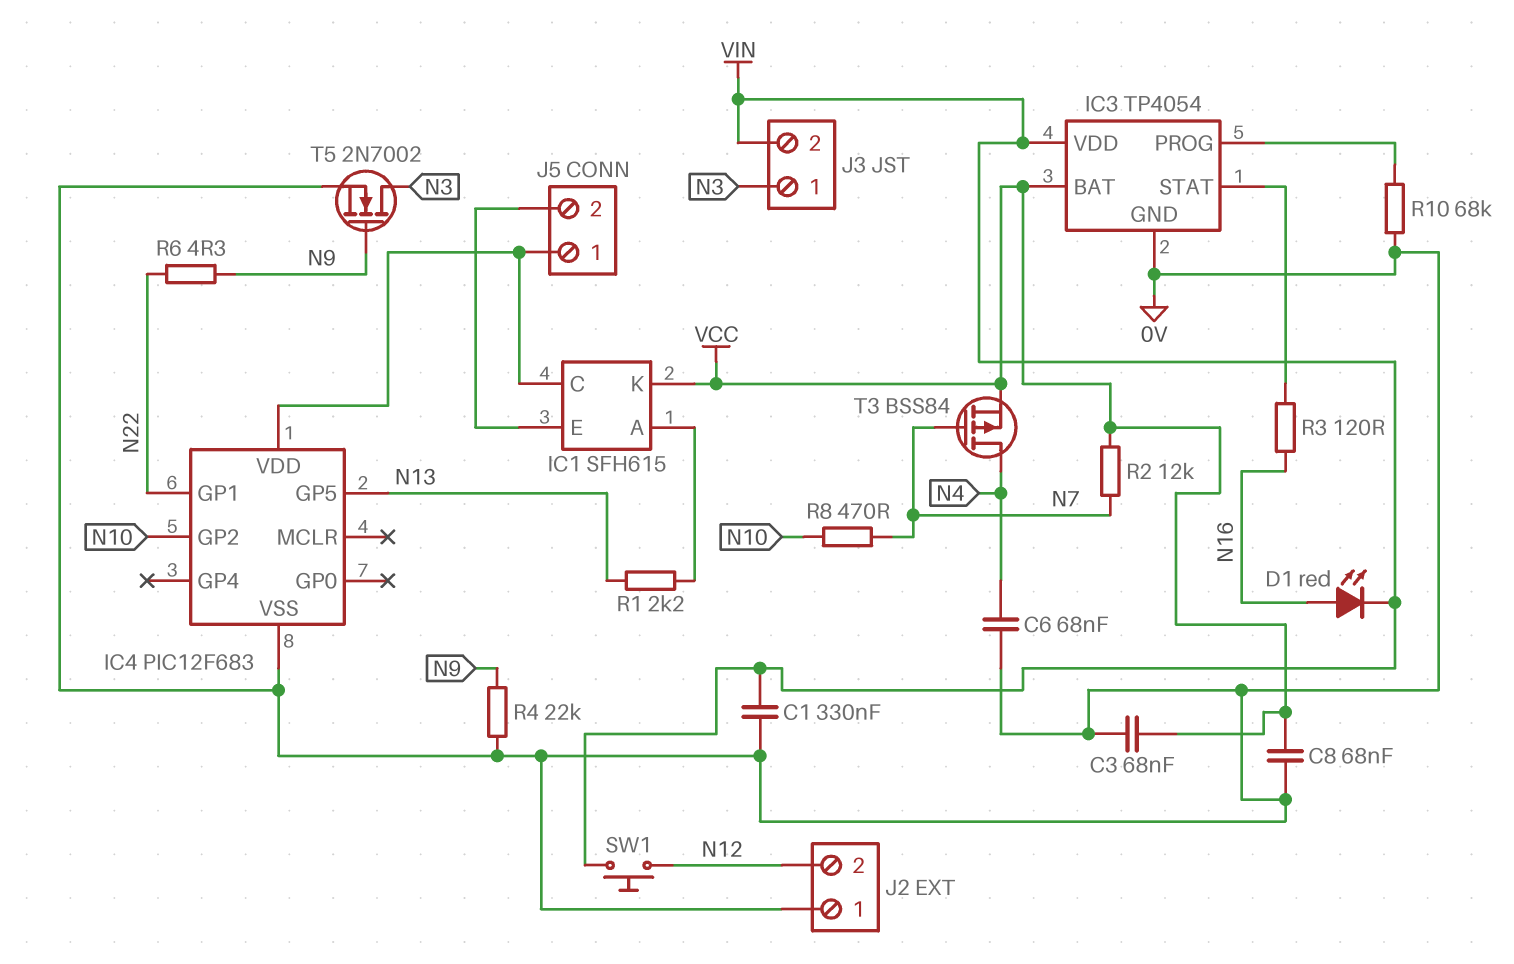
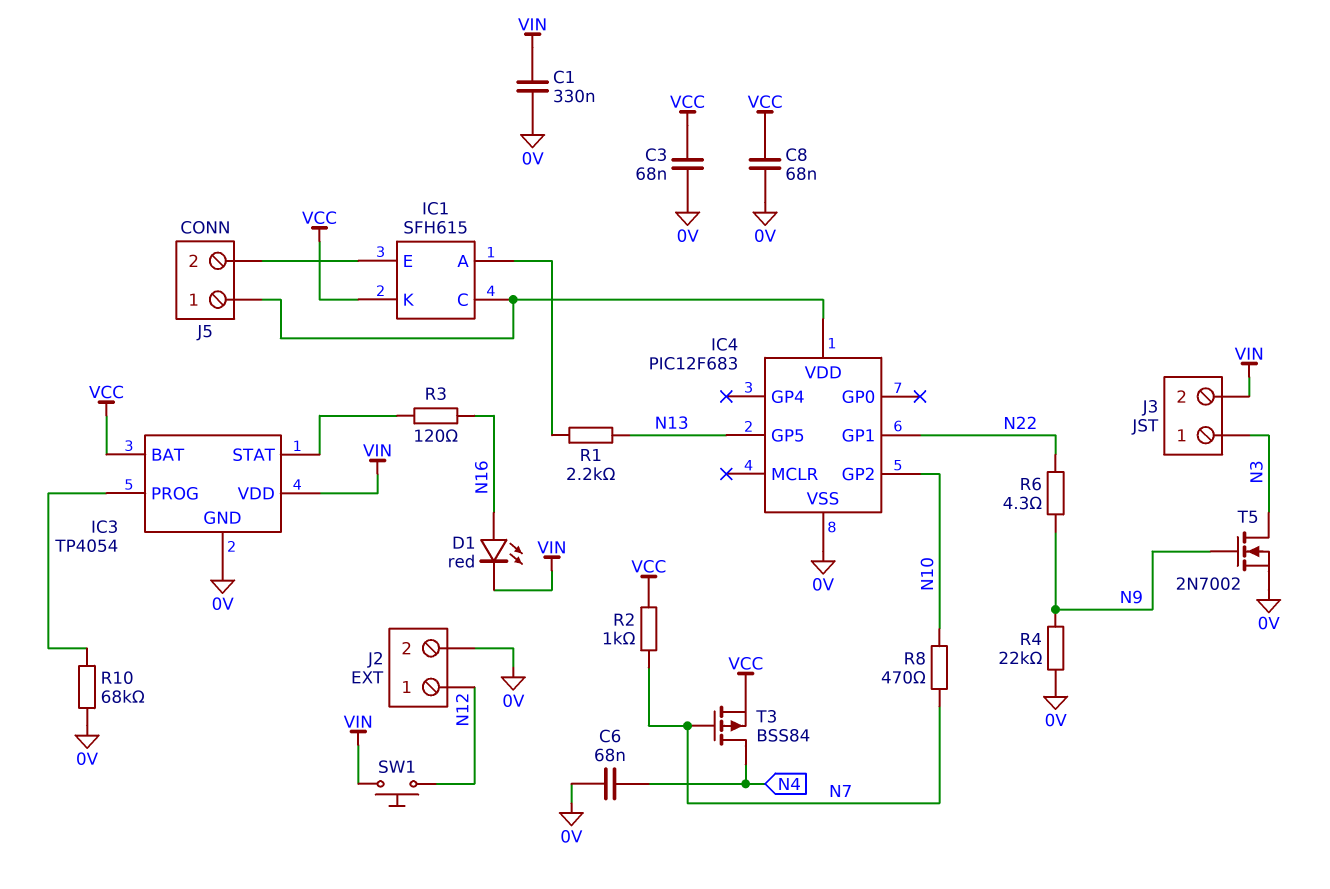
J2 pin 1: 0V -> N12
J2 pin 2: N12 -> 0V
R2: 12k (N7, VCC) -> 1k (N7, VCC)

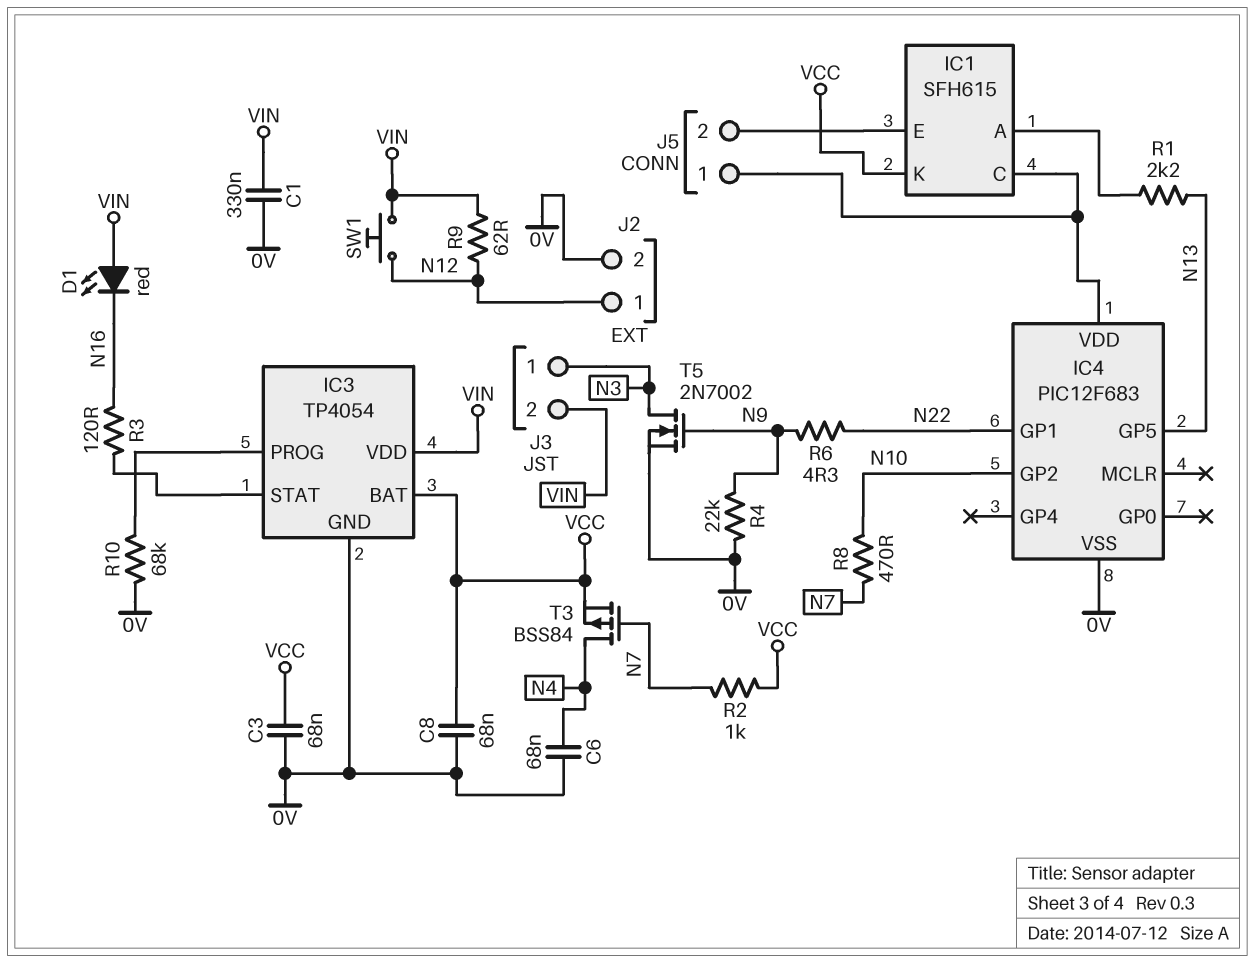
D1: LED red (A N16, K VIN) -> LED red (A VIN, K N16)
R9: none -> 62 (N12, VIN)

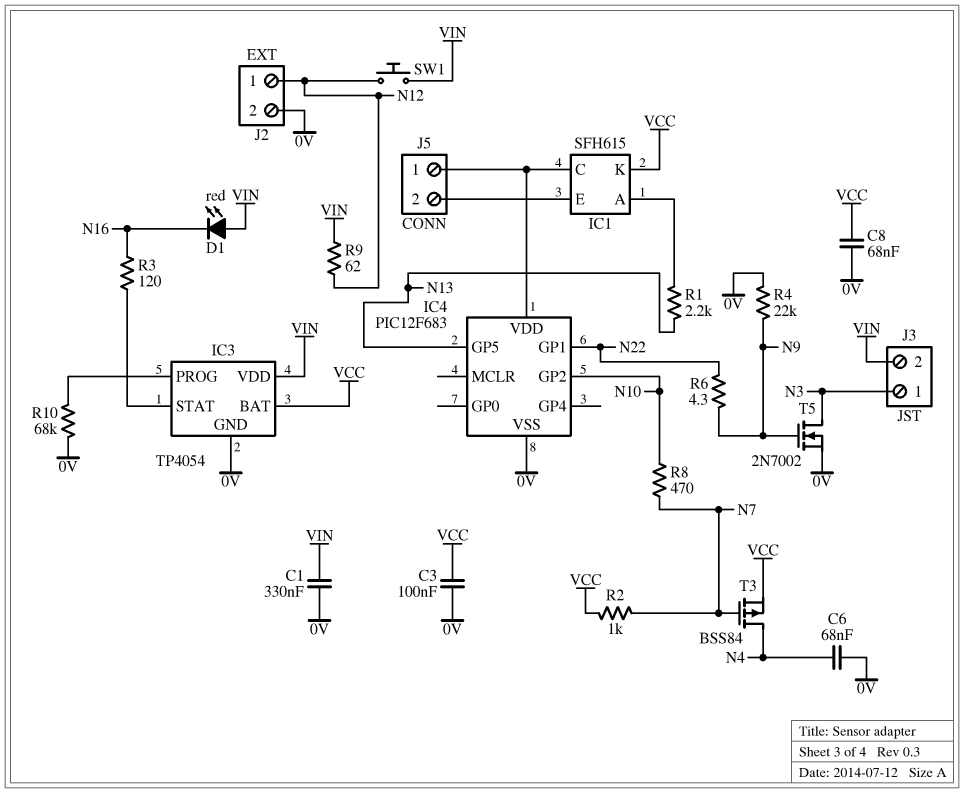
C3: 68nF (0V, VCC) -> 100nF (0V, VCC)

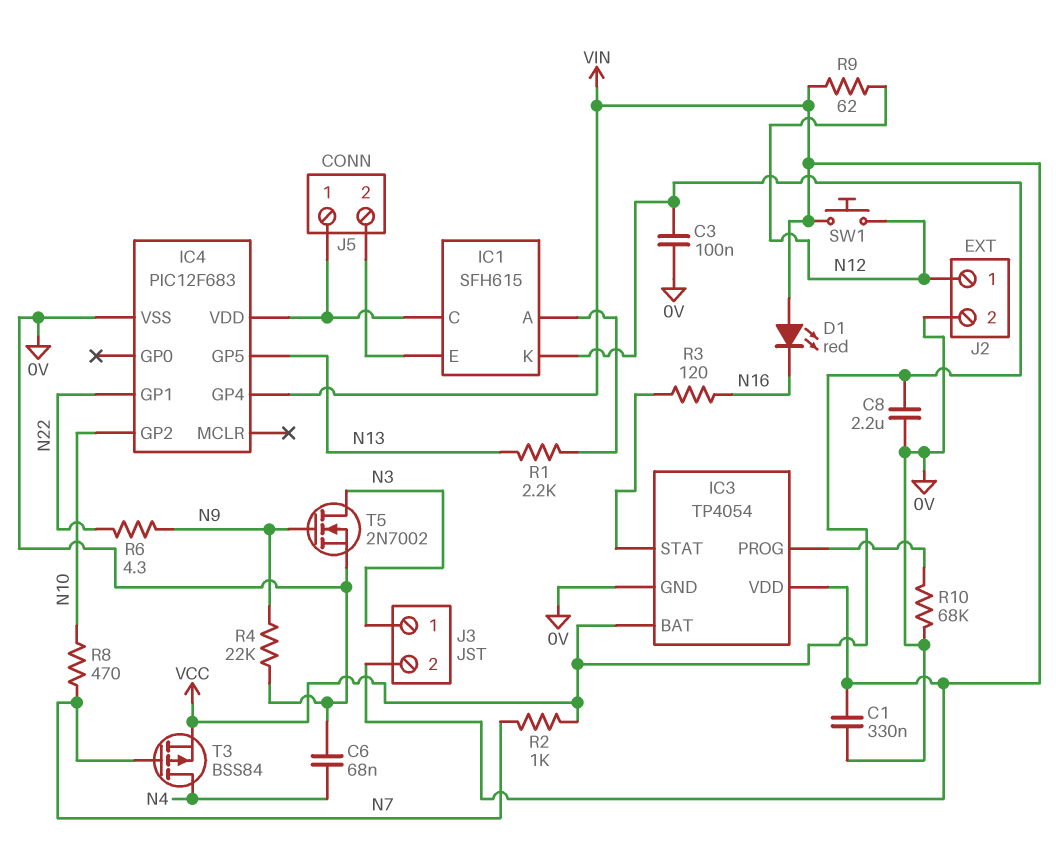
C8: 68nF (0V, VCC) -> 2.2uF (0V, VCC)
IC4 pin GP4: none -> VIN

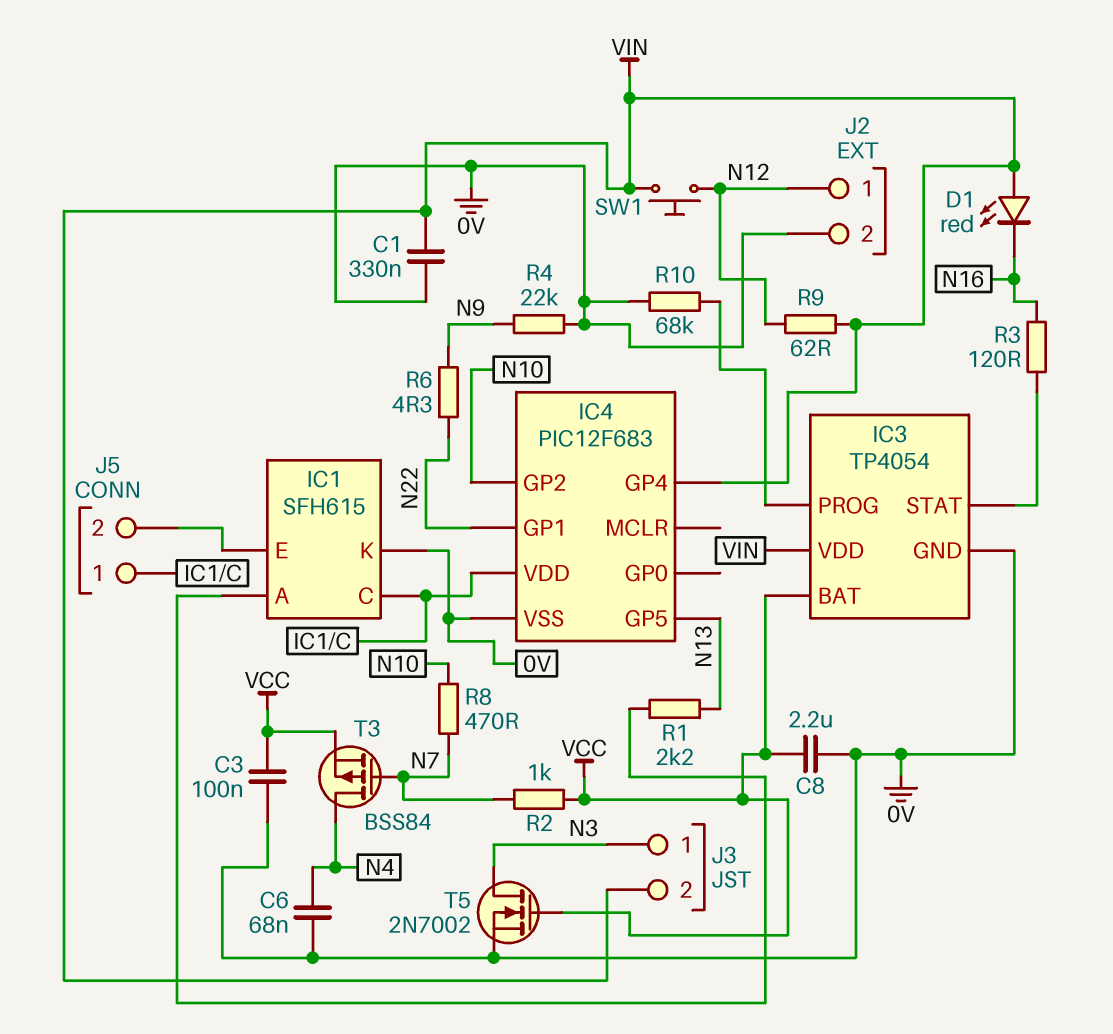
IC1 pin K: VCC -> 0V
T5: NMOS 2N7002 (G N9, D N3, S 0V) -> NMOS 2N7002 (G VCC, D N3, S 0V)

